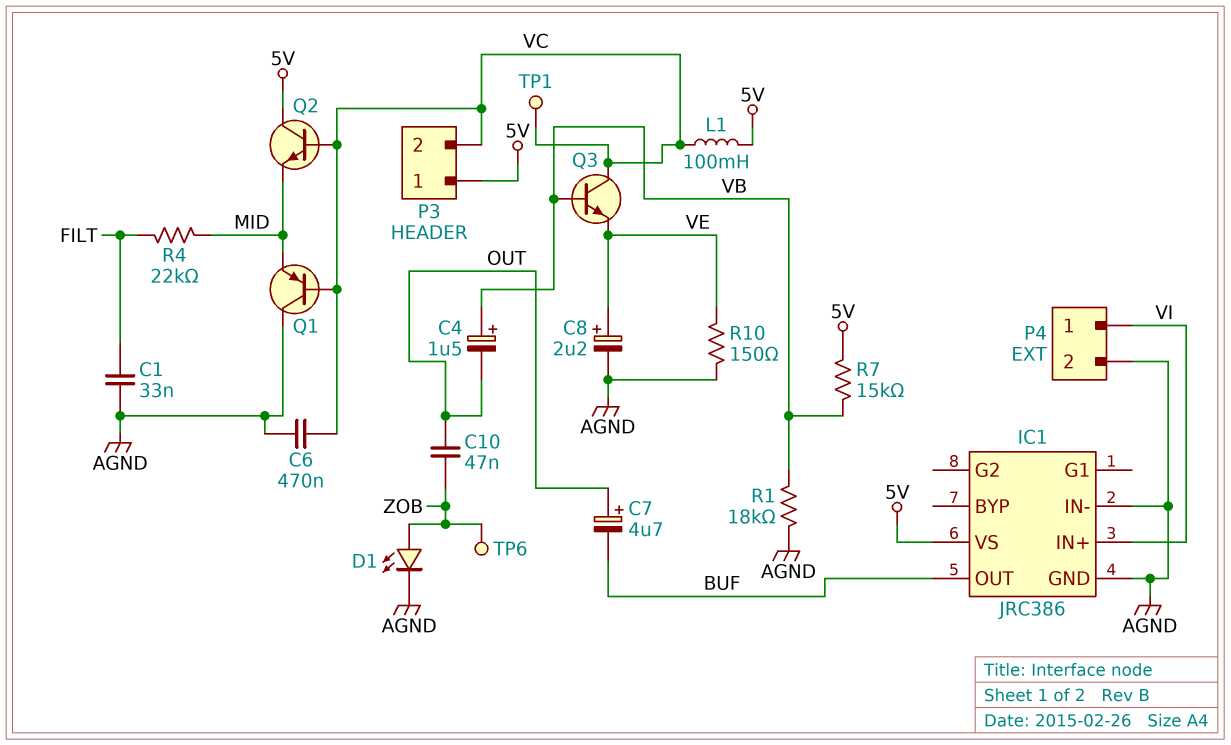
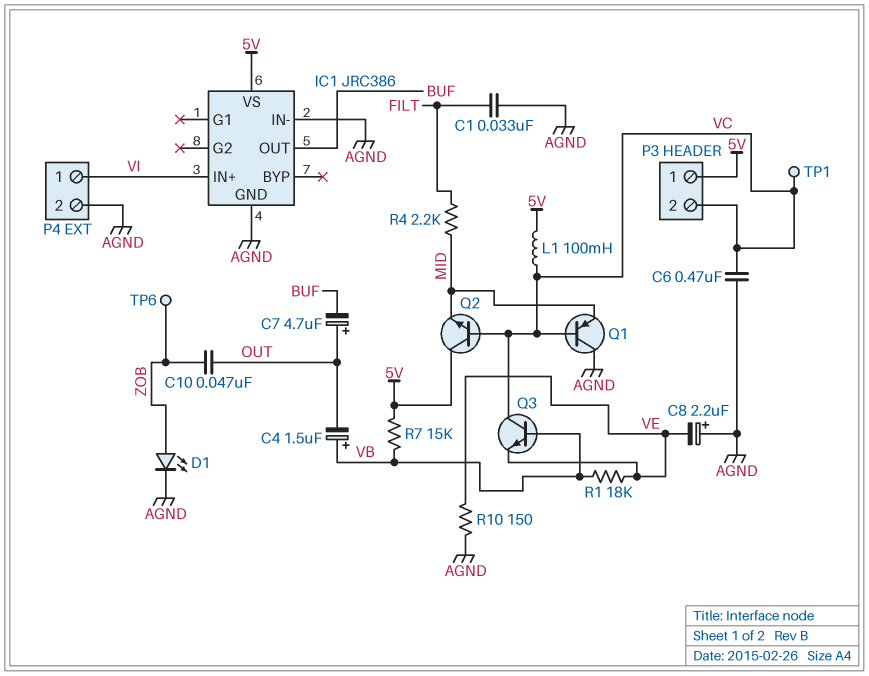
C8: 2.2uF (plus VE, minus AGND) -> 2.2uF (plus AGND, minus VE)
R1: 18k (AGND, VB) -> 18k (VB, VE)
R4: 22k (FILT, MID) -> 2.2k (FILT, MID)

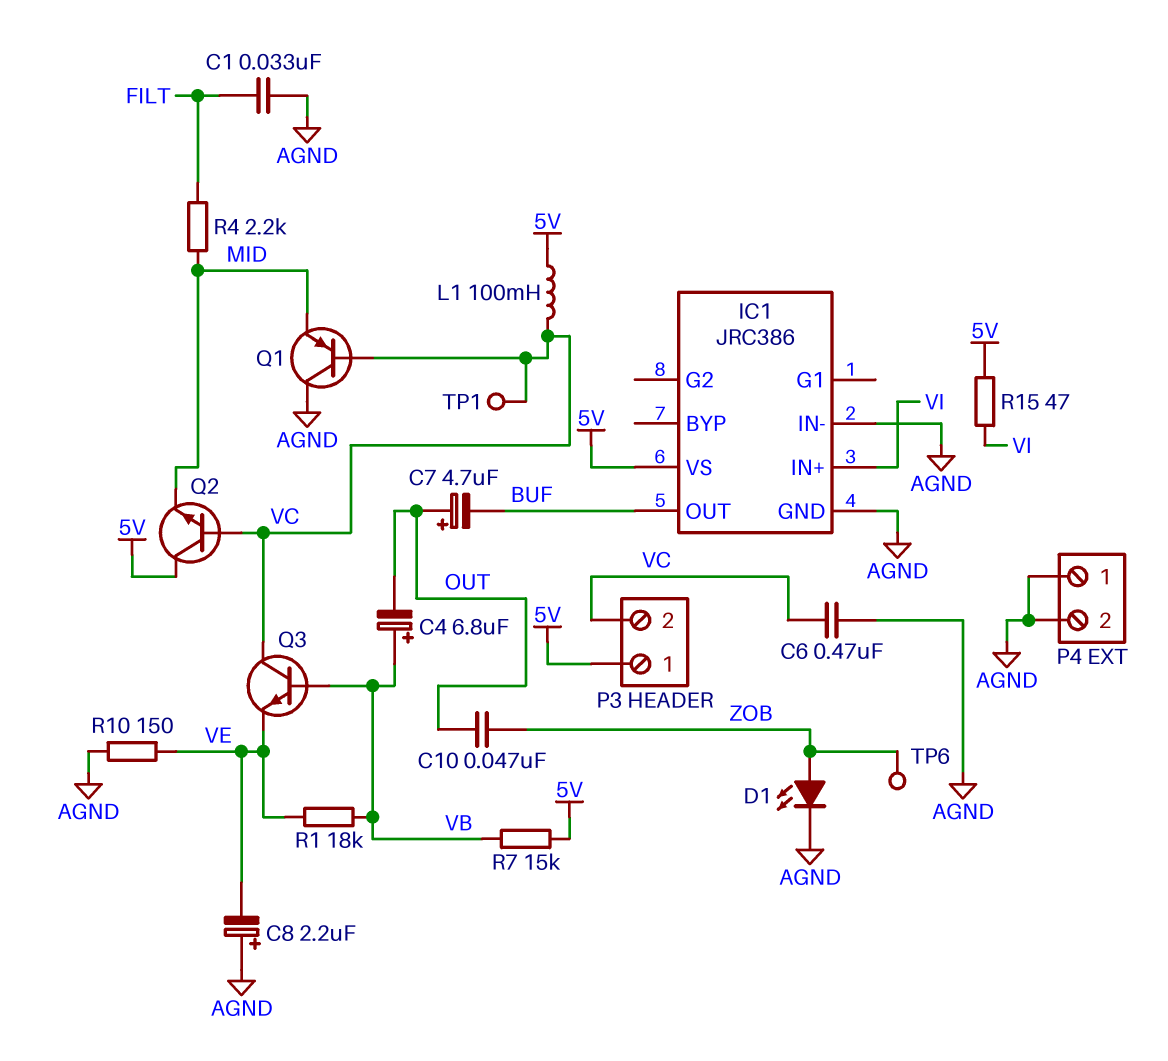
C4: 1.5uF (plus VB, minus OUT) -> 6.8uF (plus VB, minus OUT)
P4 pin 1: VI -> AGND
R15: none -> 47 (5V, VI)

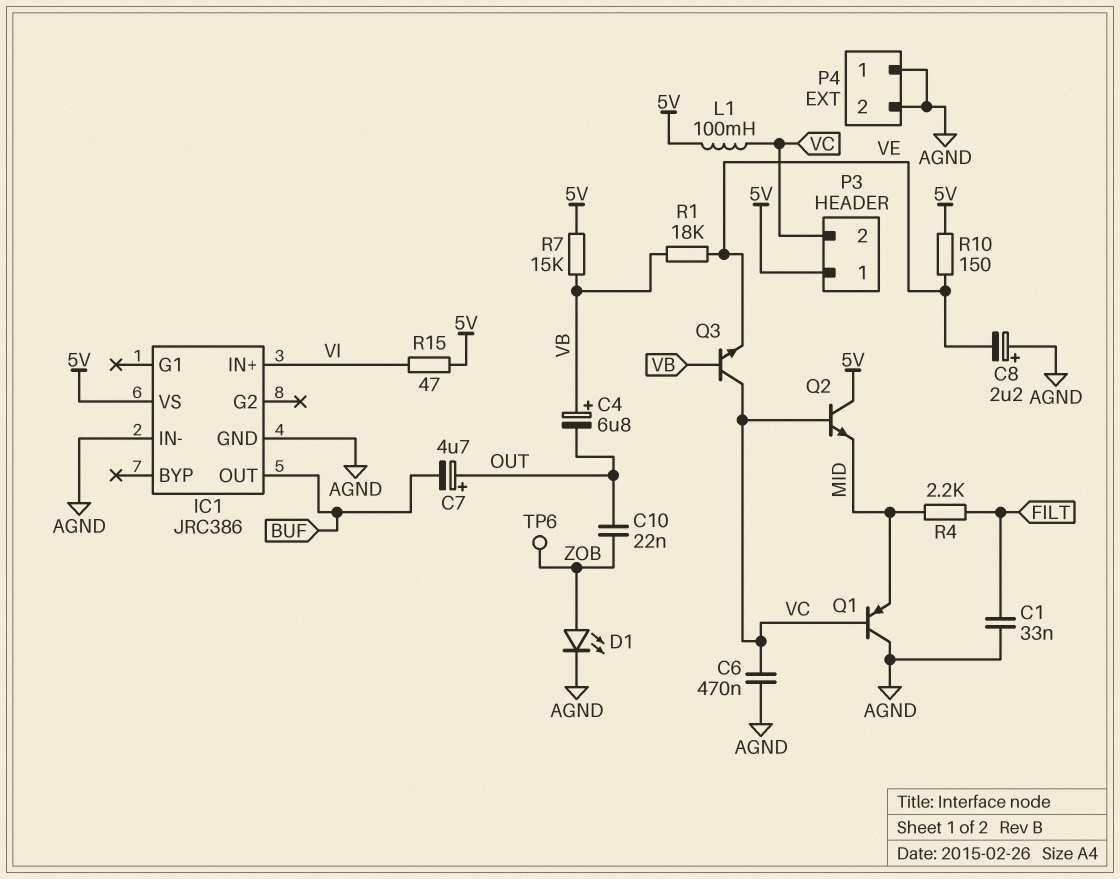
C10: 47nF (OUT, ZOB) -> 22nF (OUT, ZOB)
R10: 150 (AGND, VE) -> 150 (5V, VE)
TP1: test point (VC) -> none

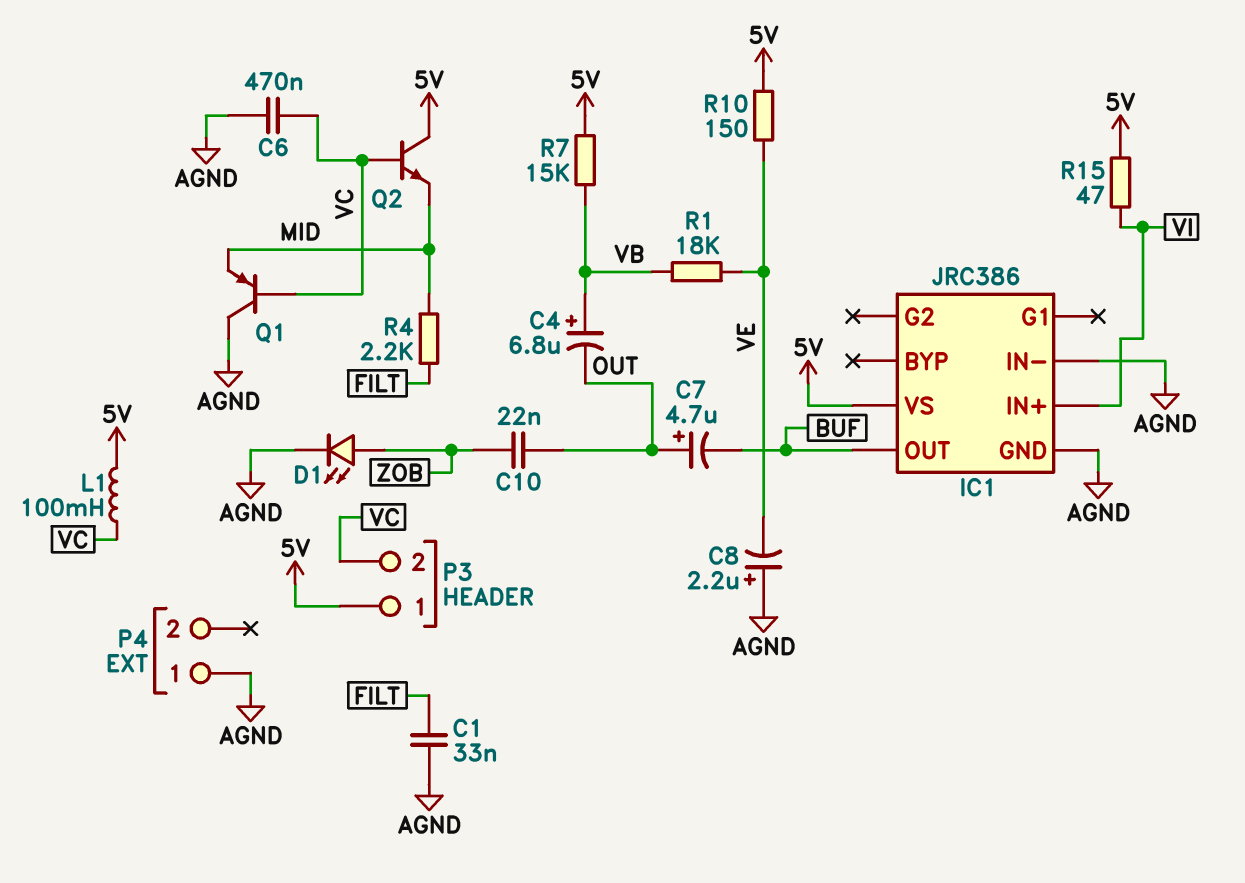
P4 pin 2: AGND -> none
Q3: NPN (B VB, C VC, E VE) -> none
TP6: test point (ZOB) -> none

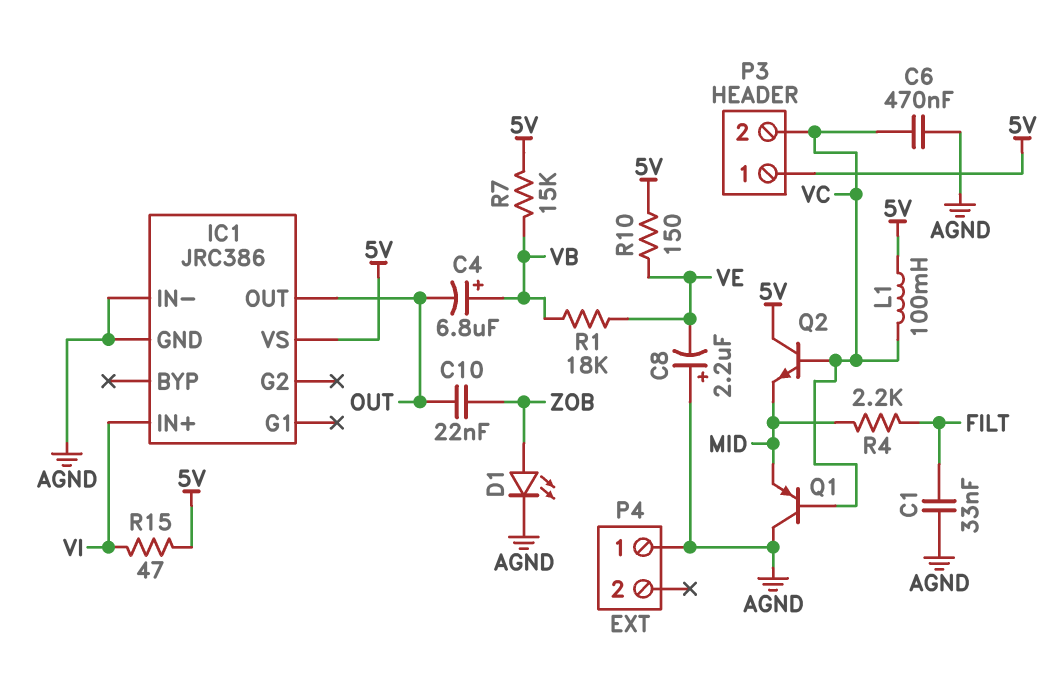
C7: 4.7uF (plus OUT, minus BUF) -> none
IC1 pin OUT: BUF -> OUT

